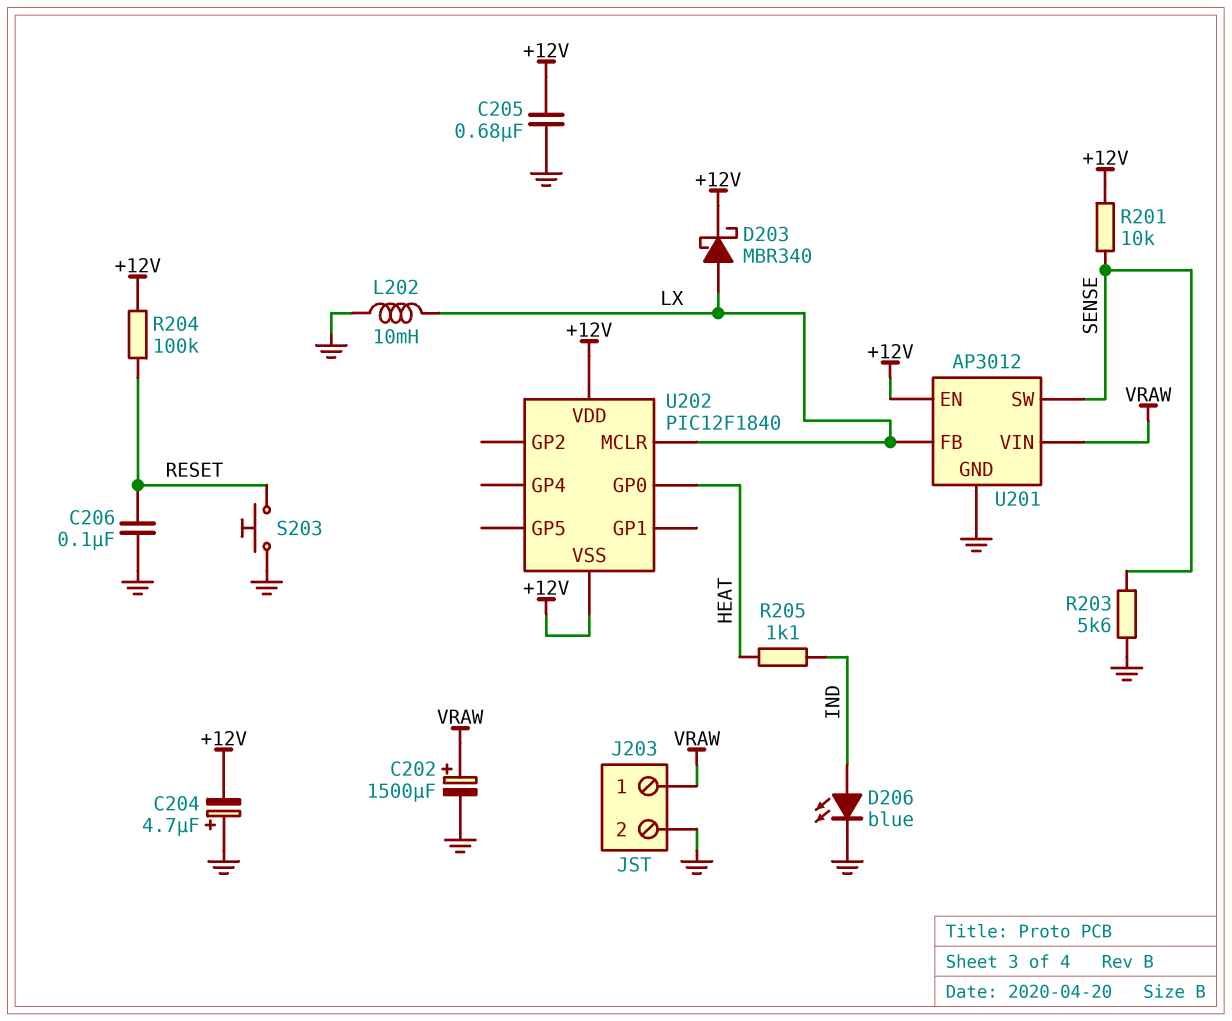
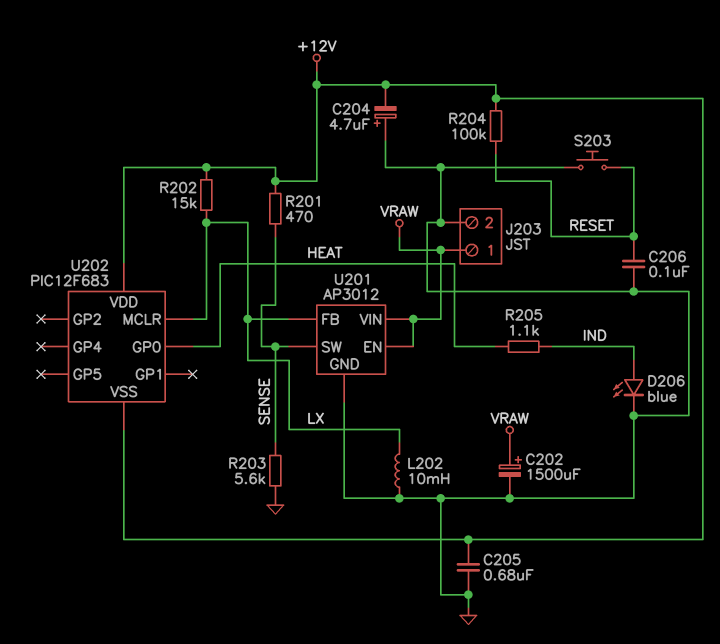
D203: schottky MBR340 (A LX, K +12V) -> none
R201: 10k (+12V, SENSE) -> 470 (+12V, SENSE)
R202: none -> 15k (+12V, LX)
U201 pin EN: +12V -> VRAW
U202: PIC12F1840 -> PIC12F683

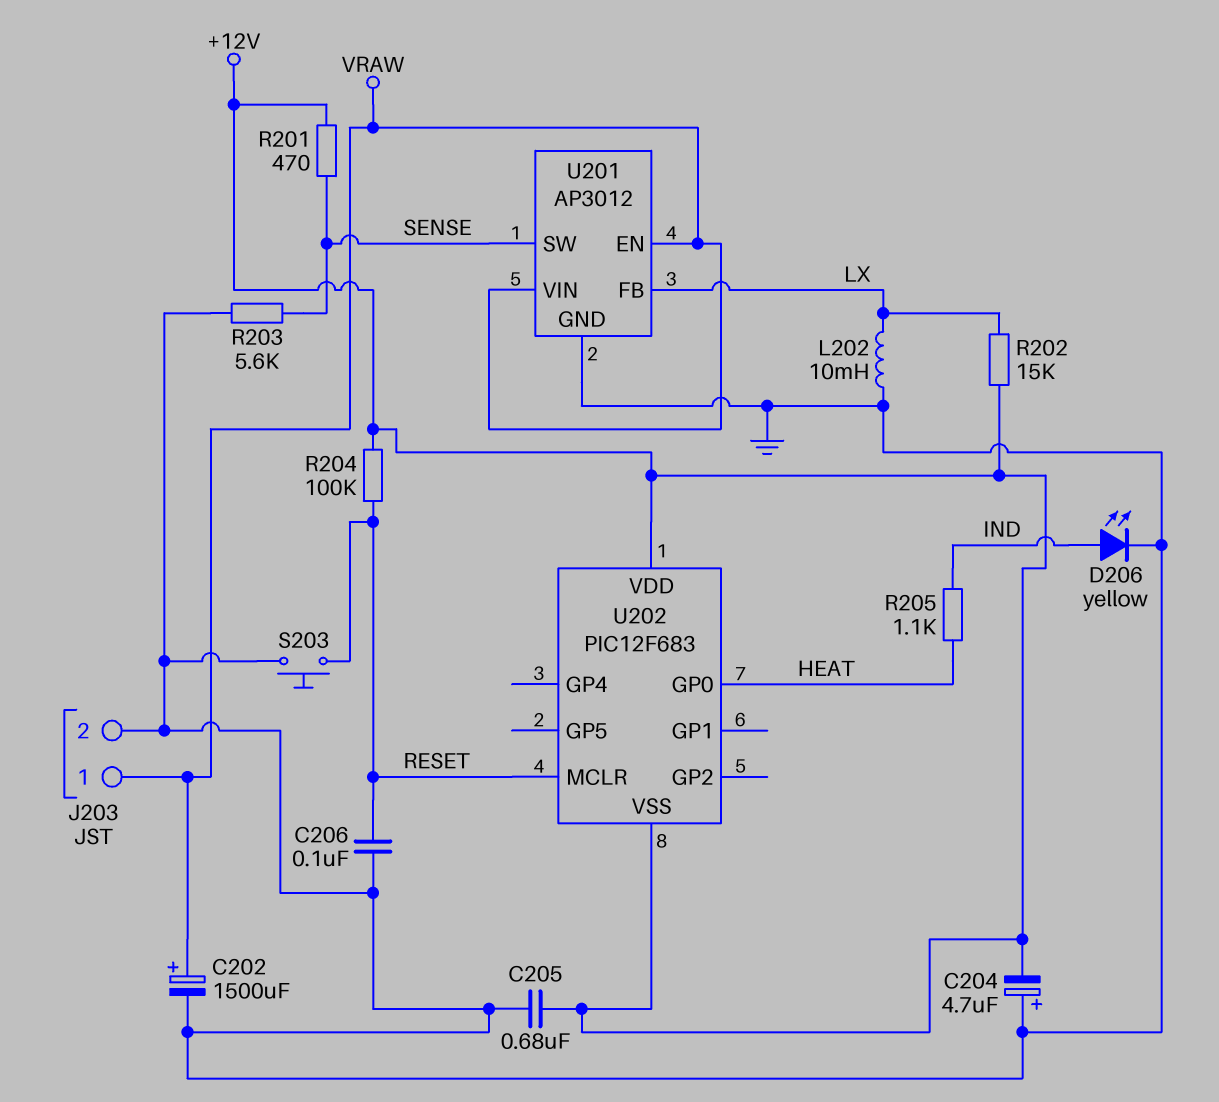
D206: LED blue (A IND, K GND) -> LED yellow (A IND, K GND)
U202 pin MCLR: LX -> RESET

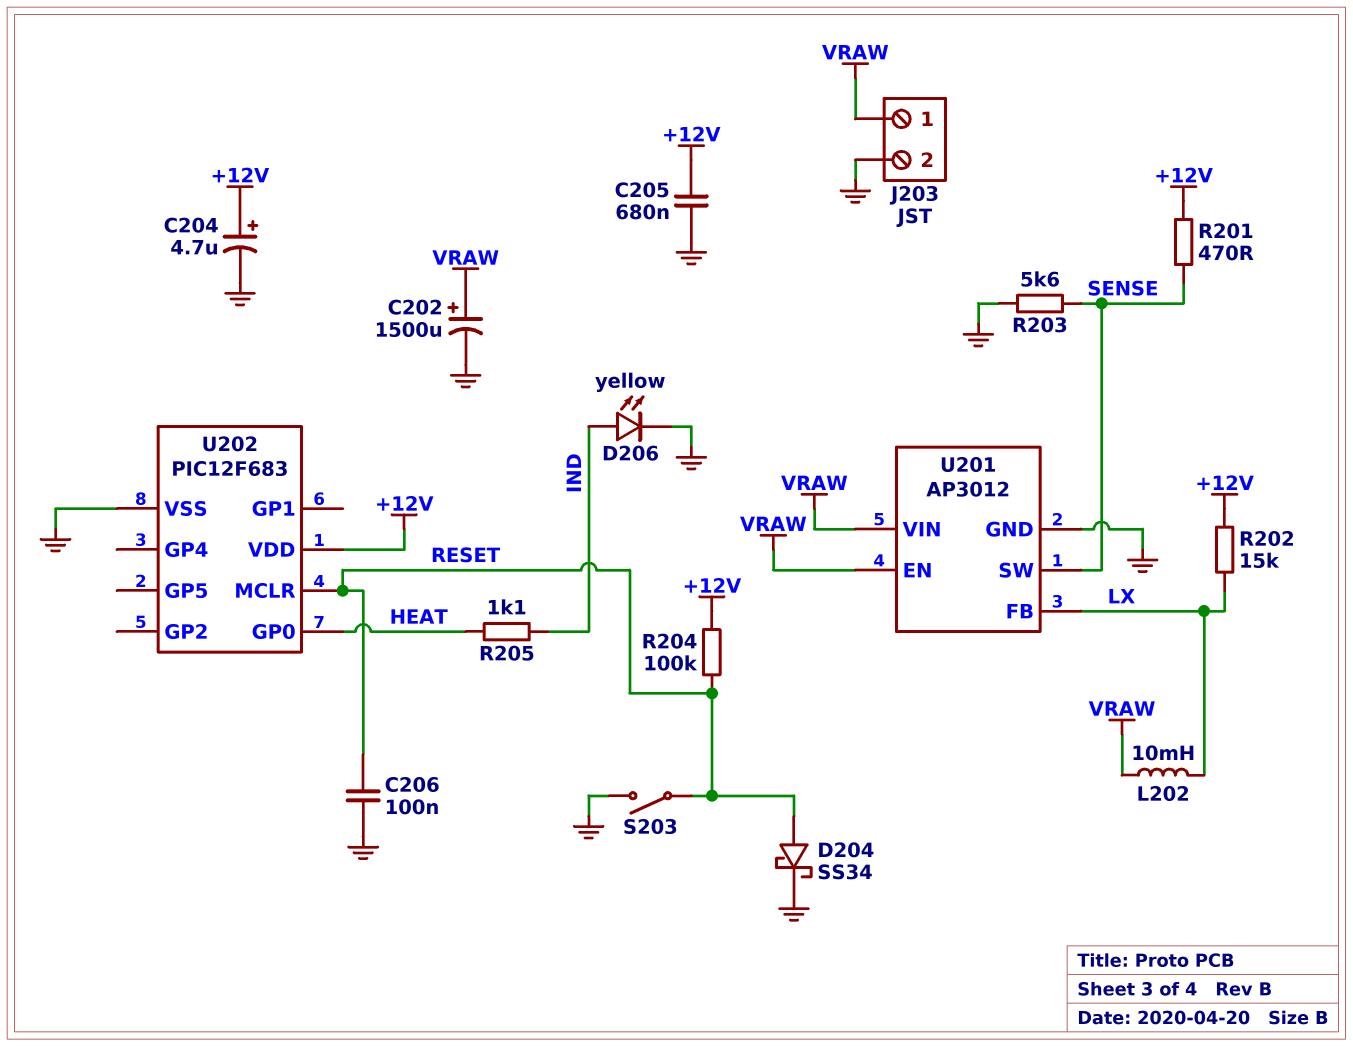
C204: 4.7uF (plus GND, minus +12V) -> 4.7uF (plus +12V, minus GND)
D204: none -> schottky SS34 (A RESET, K GND)
L202: 10mH (GND, LX) -> 10mH (LX, VRAW)
S203: button (GND, RESET) -> switch (GND, RESET)
U202 pin VSS: +12V -> GND

